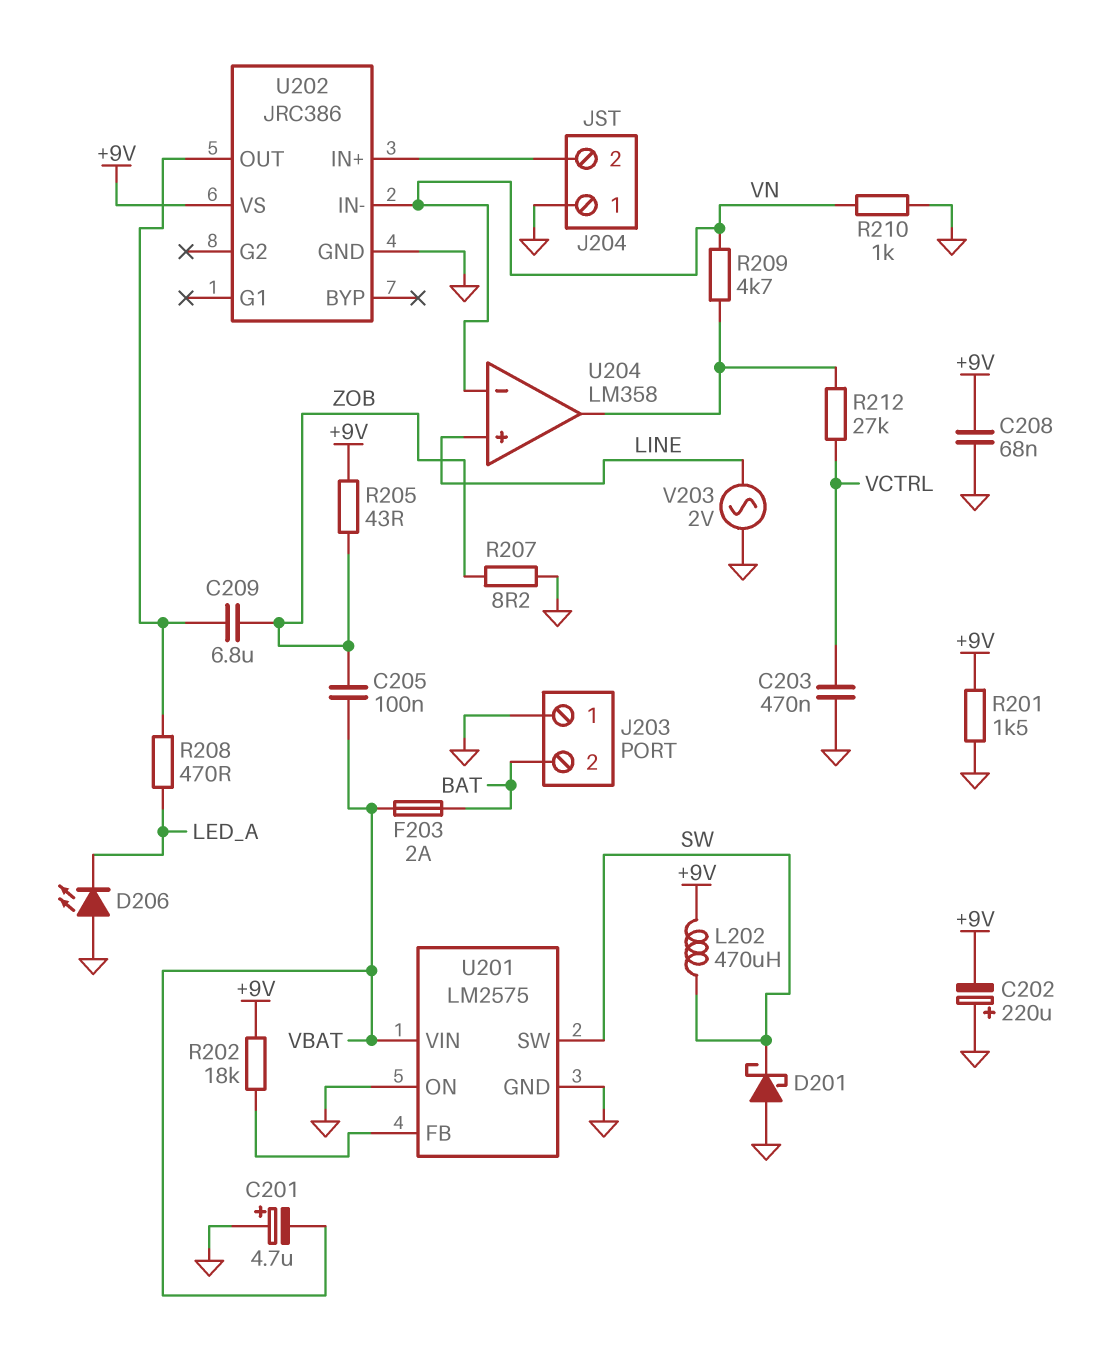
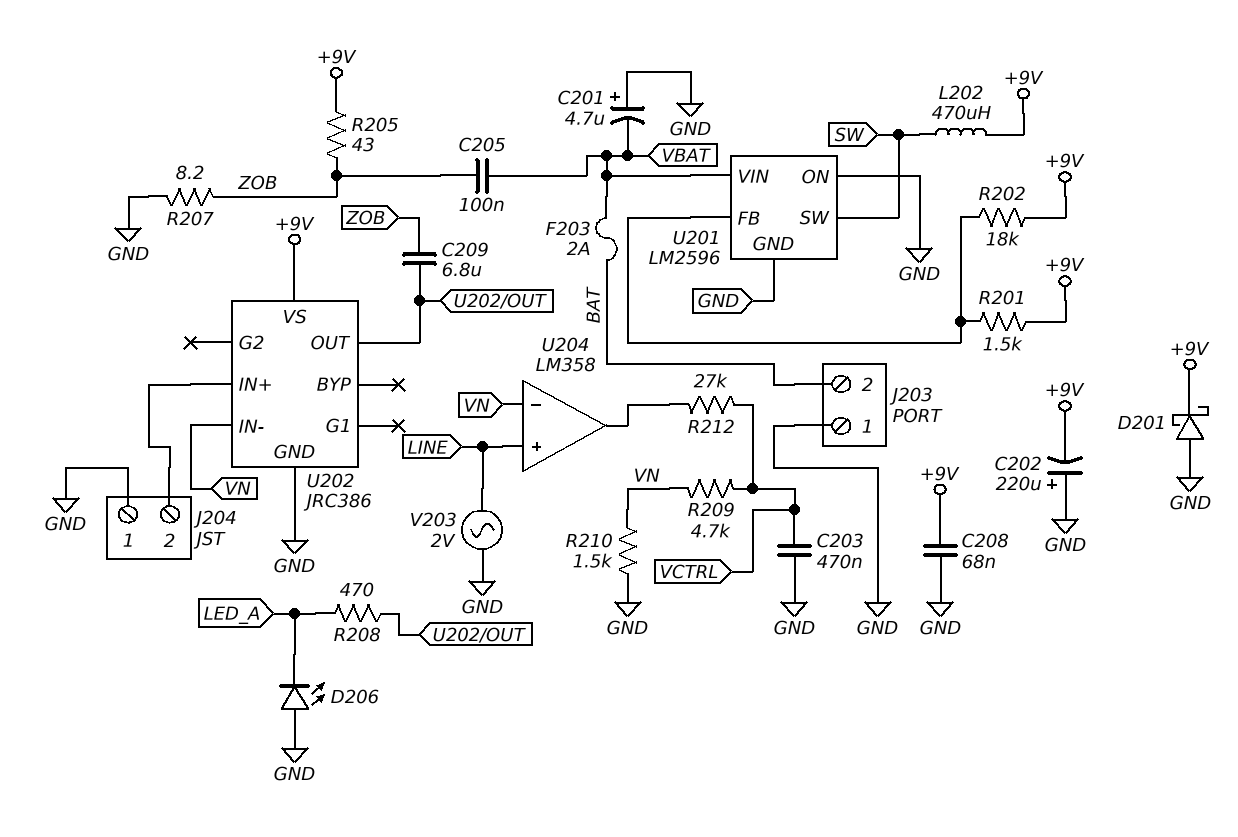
D201: schottky (A GND, K SW) -> schottky (A GND, K +9V)
R201: 1.5k (+9V, GND) -> 1.5k (+9V, U201/FB)
R209: 4.7k (U204/out, VN) -> 4.7k (VCTRL, VN)
R210: 1k (GND, VN) -> 1.5k (GND, VN)
U201: LM2575 -> LM2596

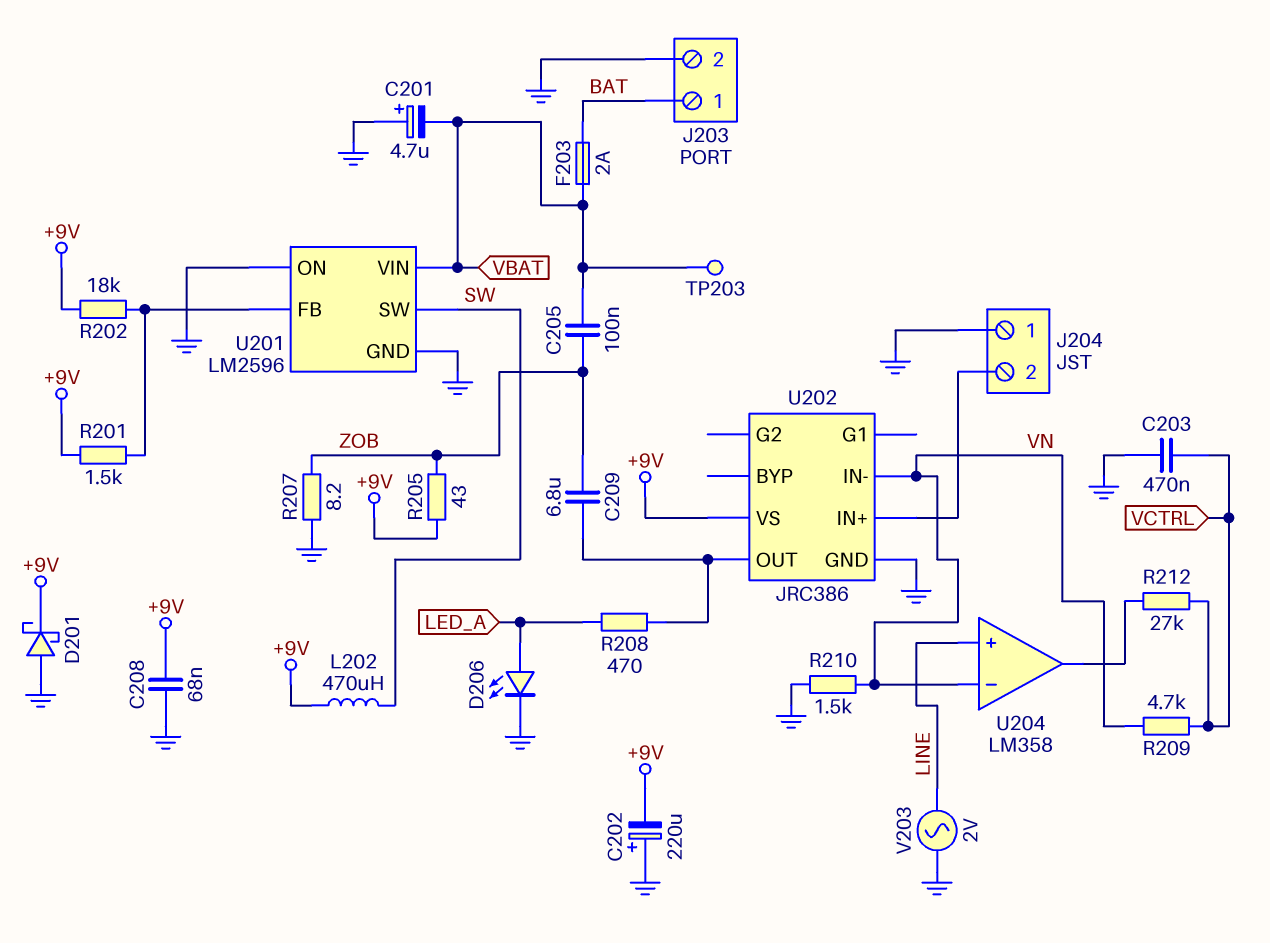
D206: LED (A GND, K LED_A) -> LED (A LED_A, K GND)
J203 pin 1: GND -> BAT
J203 pin 2: BAT -> GND
TP203: none -> test point (VBAT)

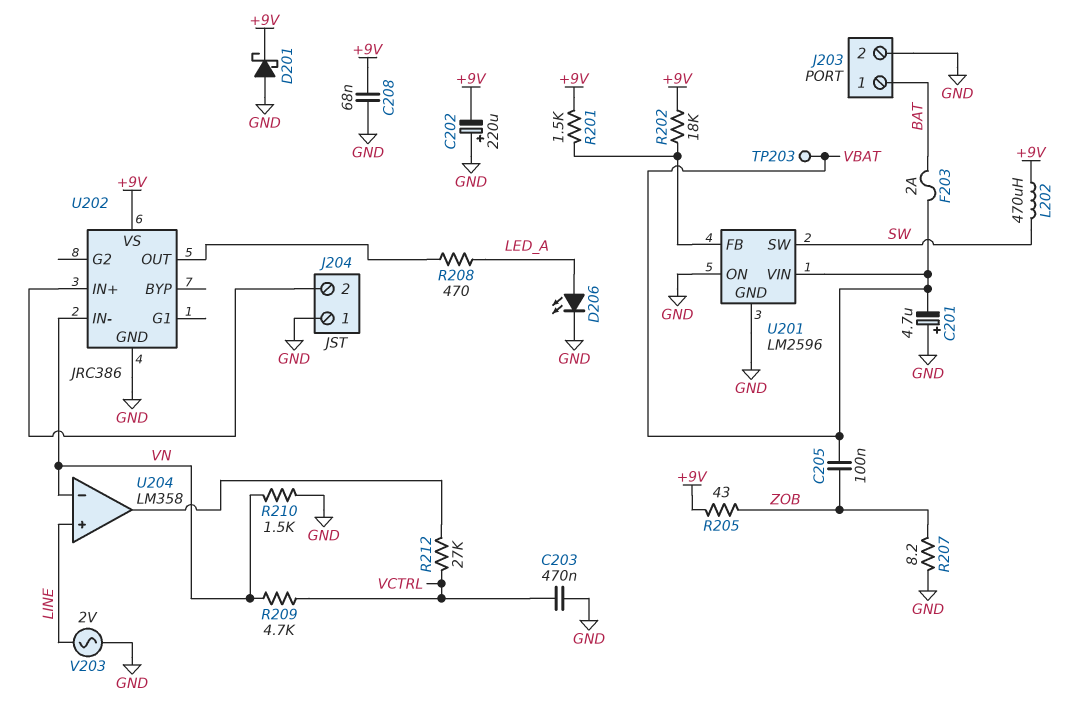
C209: 6.8uF (U202/OUT, ZOB) -> none

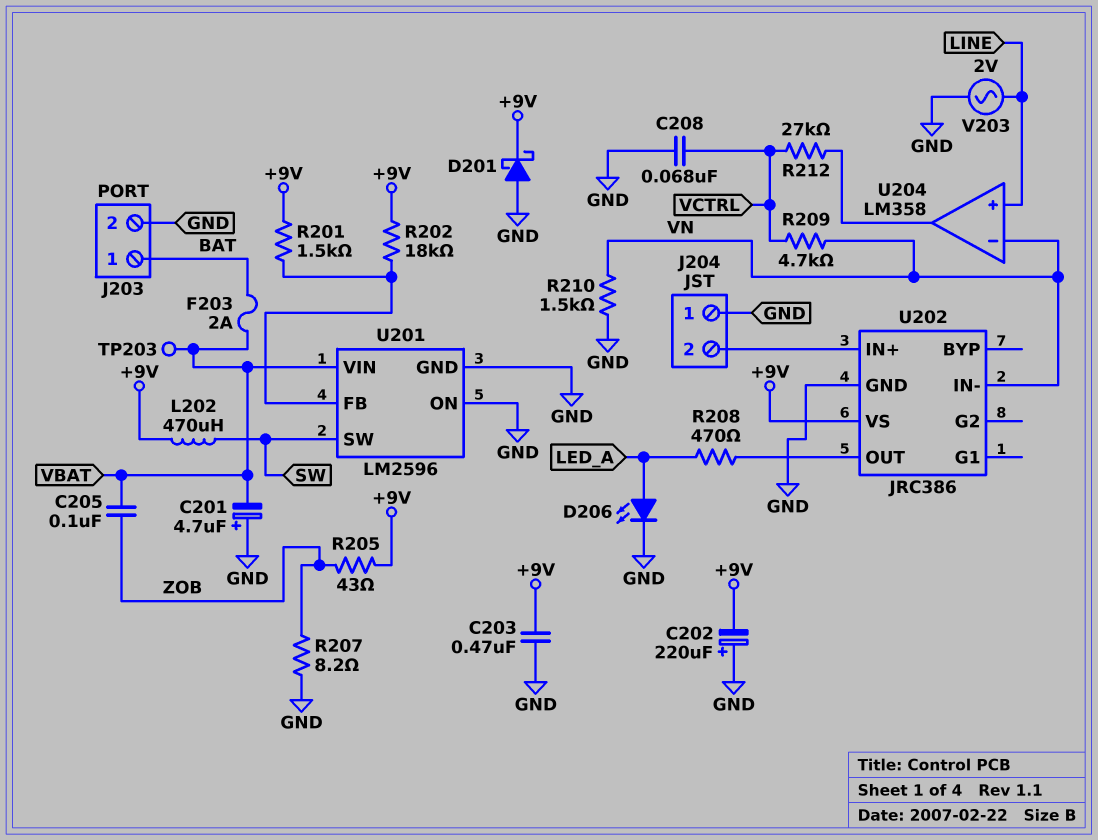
C203: 470nF (GND, VCTRL) -> 470nF (+9V, GND)
C208: 68nF (+9V, GND) -> 68nF (GND, VCTRL)

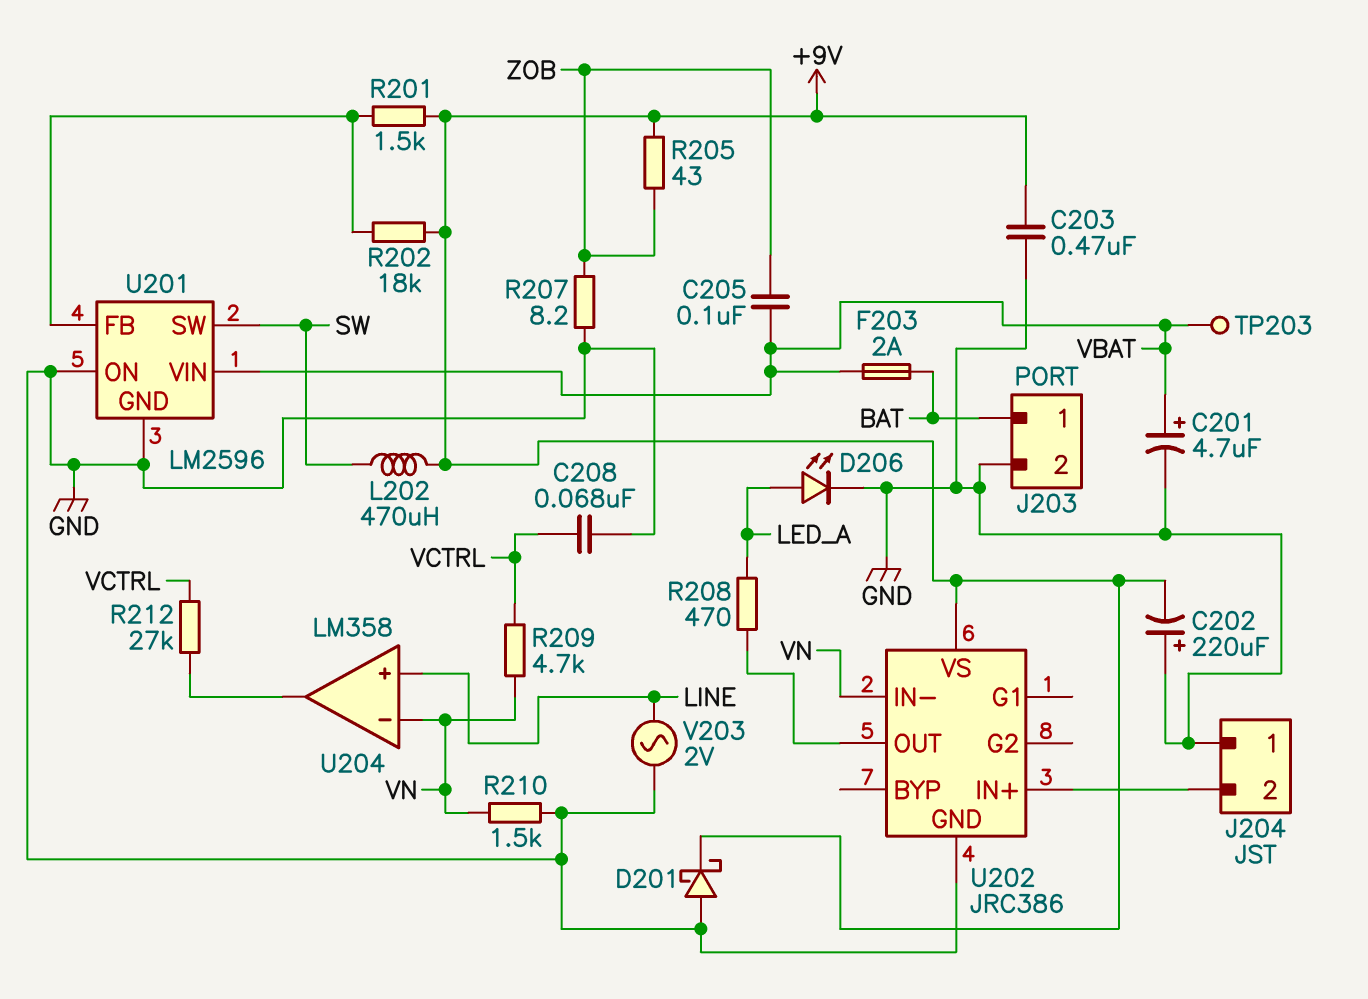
C201: 4.7uF (plus GND, minus VBAT) -> 4.7uF (plus VBAT, minus GND)

